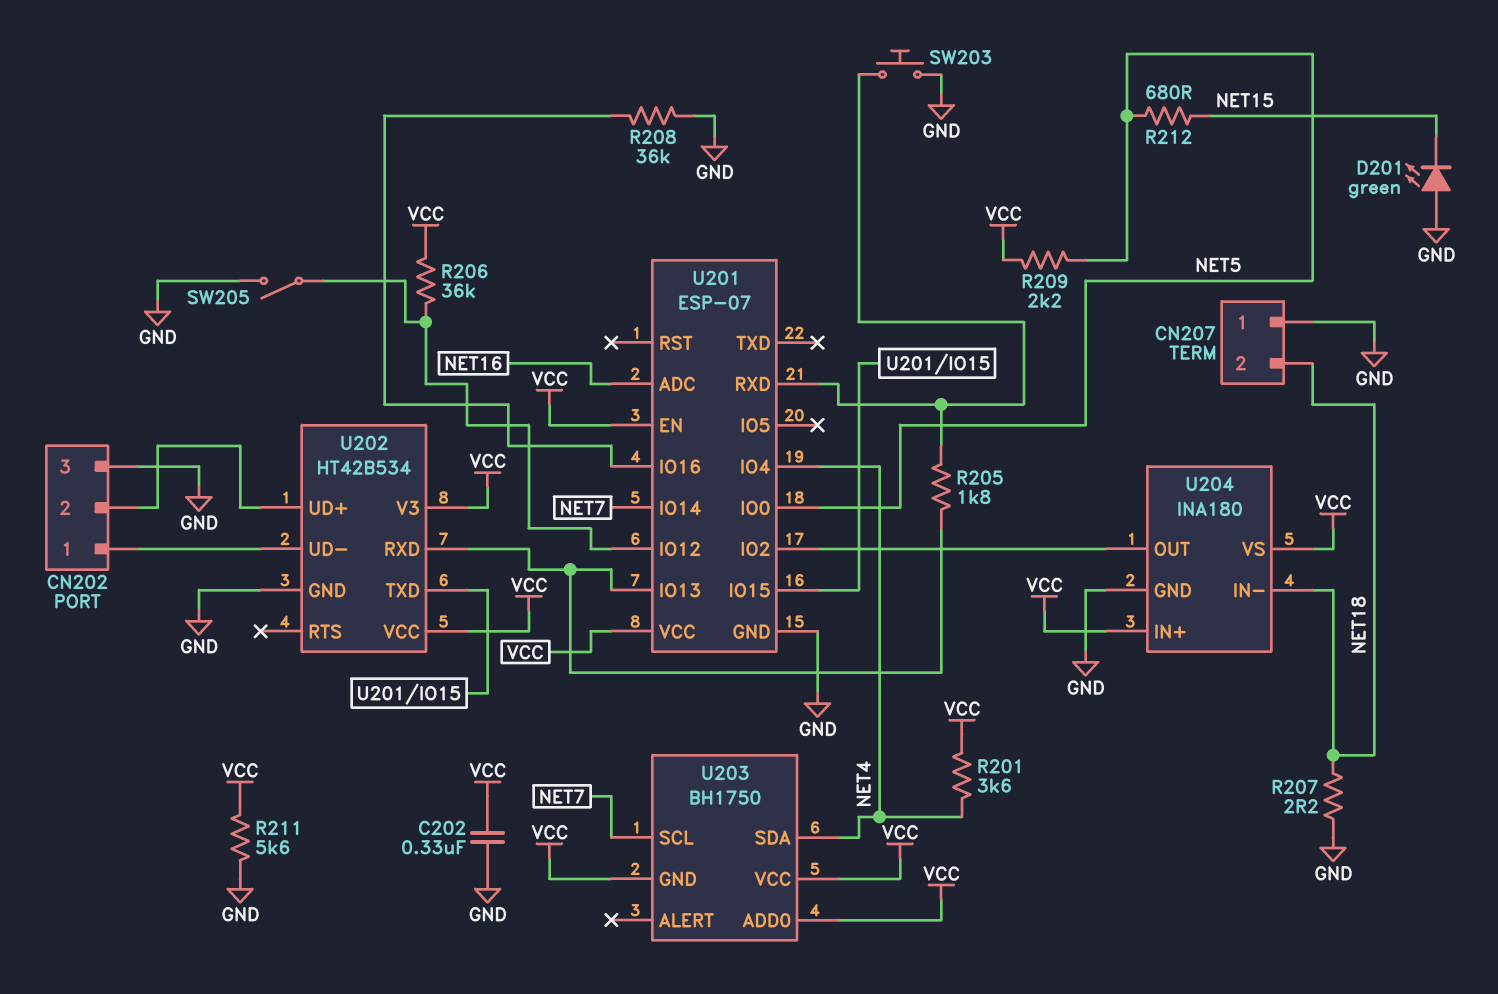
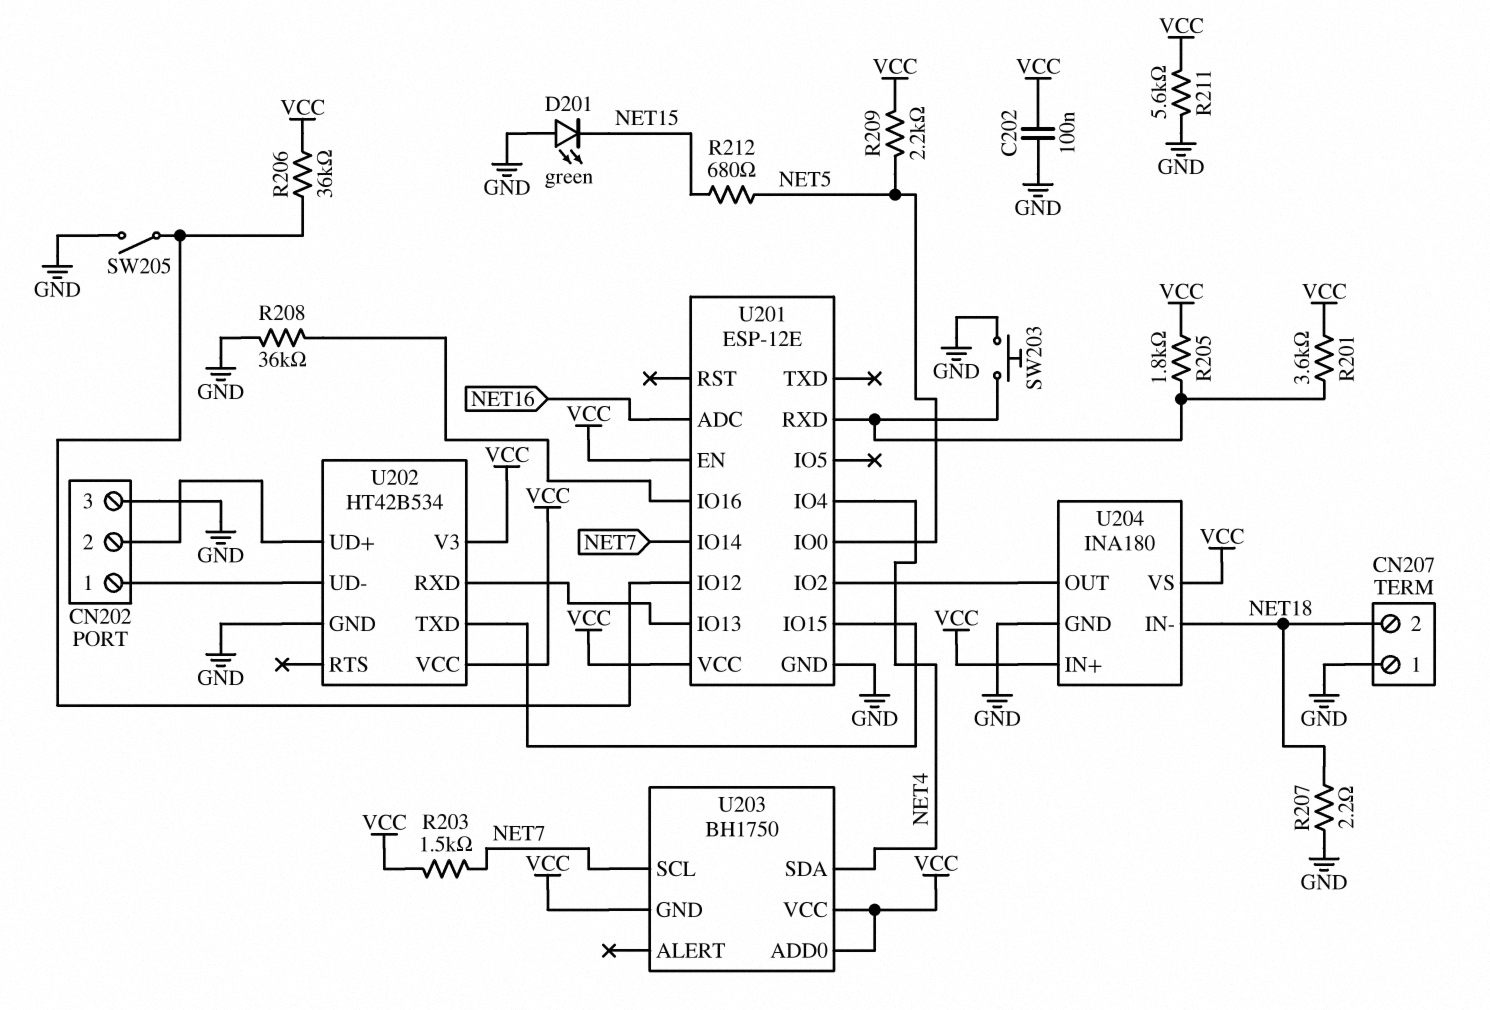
C202: 330nF (GND, VCC) -> 100nF (GND, VCC)
R201: 3.6k (NET4, VCC) -> 3.6k (U201/RXD, VCC)
R203: none -> 1.5k (NET7, VCC)
R205: 1.8k (U201/IO13, U201/RXD) -> 1.8k (U201/RXD, VCC)
U201: ESP-07 -> ESP-12E

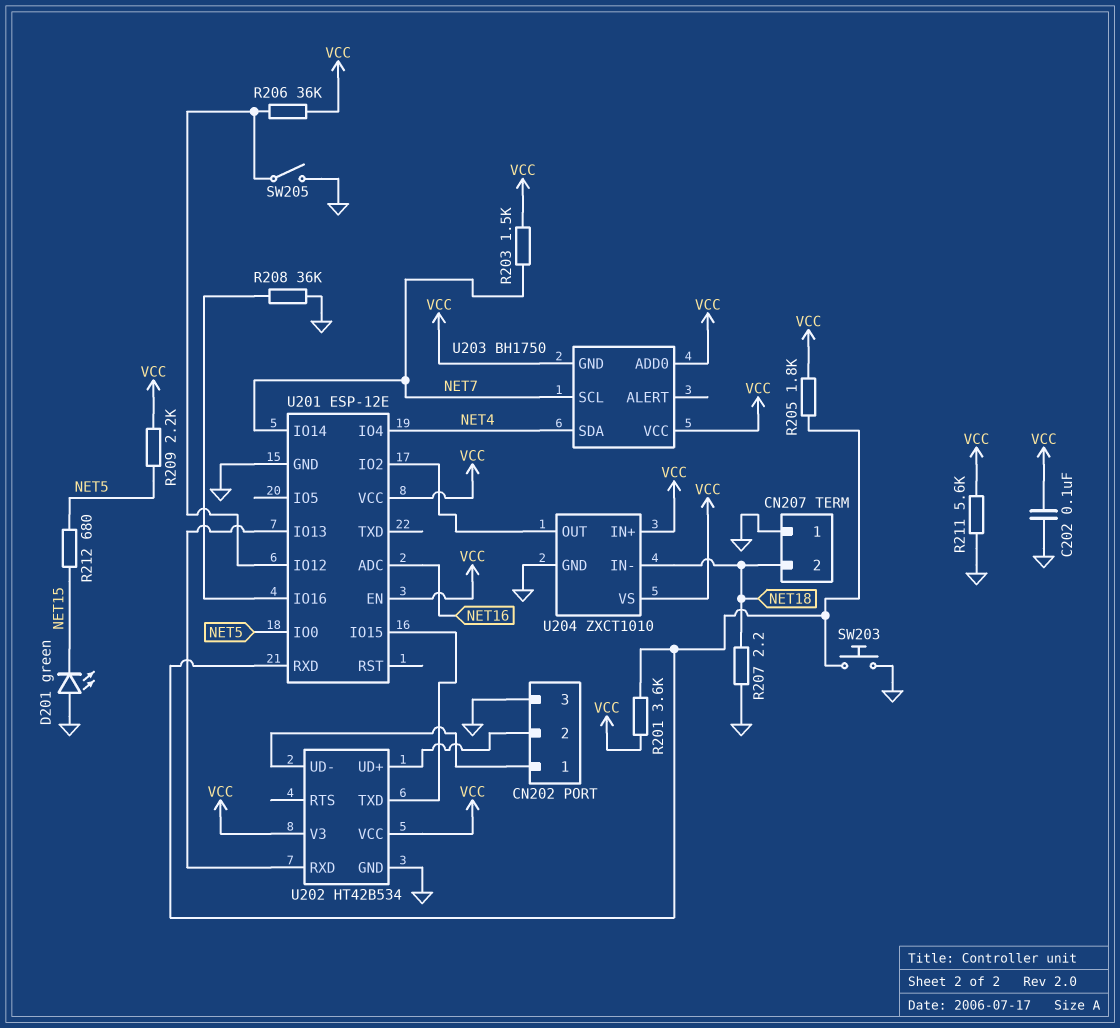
U204: INA180 -> ZXCT1010

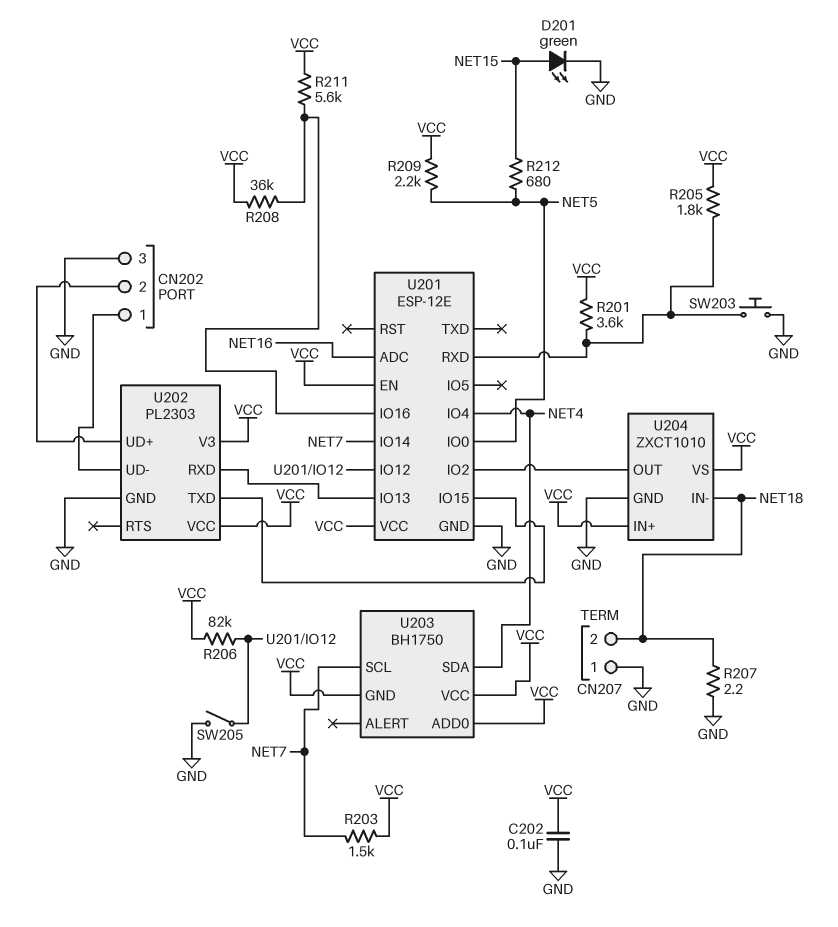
D201: LED green (A GND, K NET15) -> LED green (A NET15, K GND)
R206: 36k (U201/IO12, VCC) -> 82k (U201/IO12, VCC)
R208: 36k (GND, U201/IO16) -> 36k (U201/IO16, VCC)
R211: 5.6k (GND, VCC) -> 5.6k (U201/IO16, VCC)
U202: HT42B534 -> PL2303

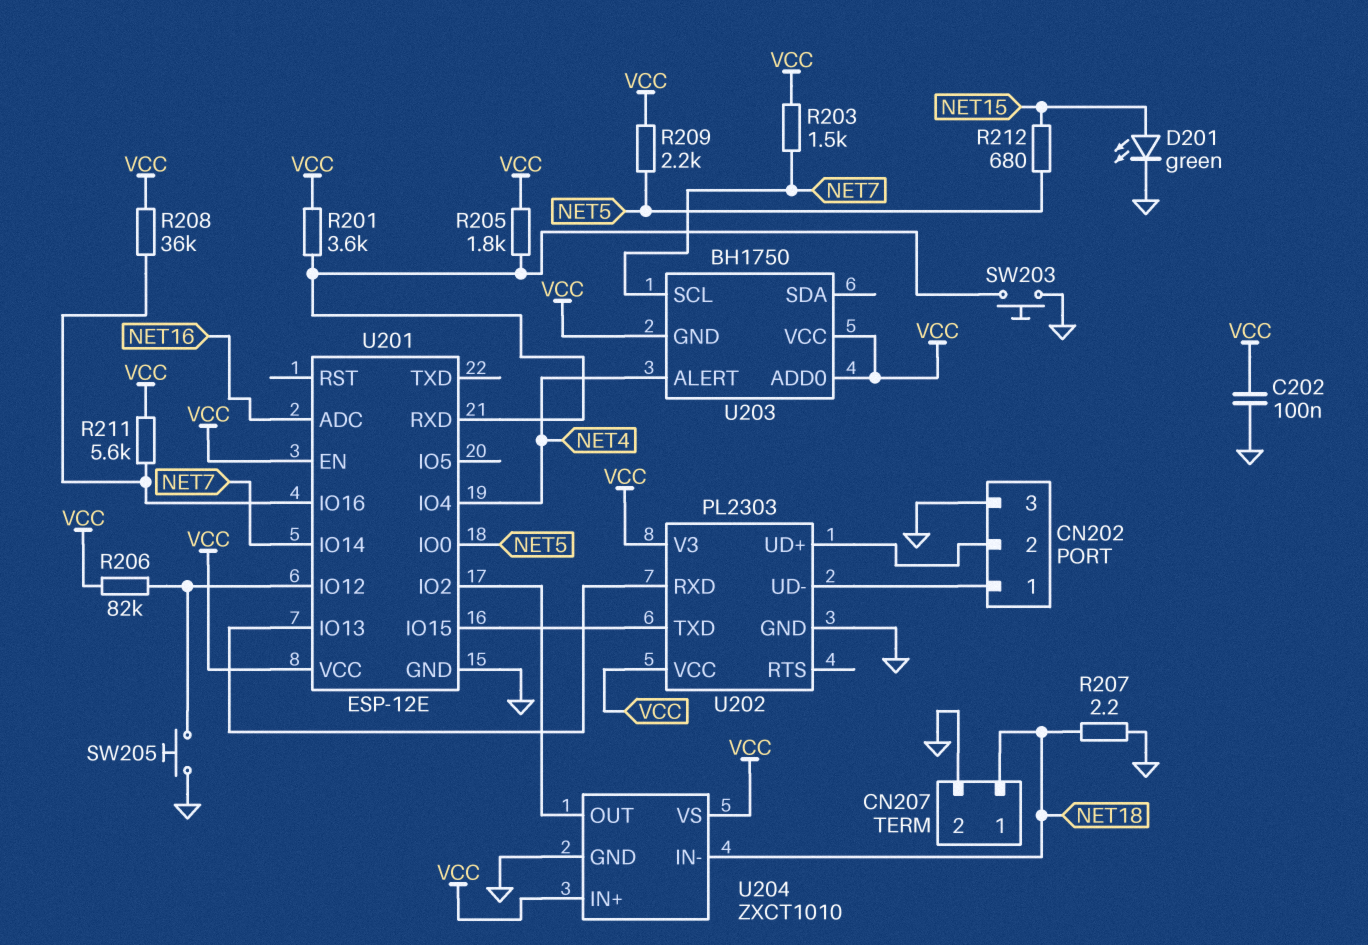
CN207 pin 1: GND -> NET18
CN207 pin 2: NET18 -> GND
SW205: switch (GND, U201/IO12) -> button (GND, U201/IO12)
U203 pin ALERT: none -> NET4
U203 pin SDA: NET4 -> none

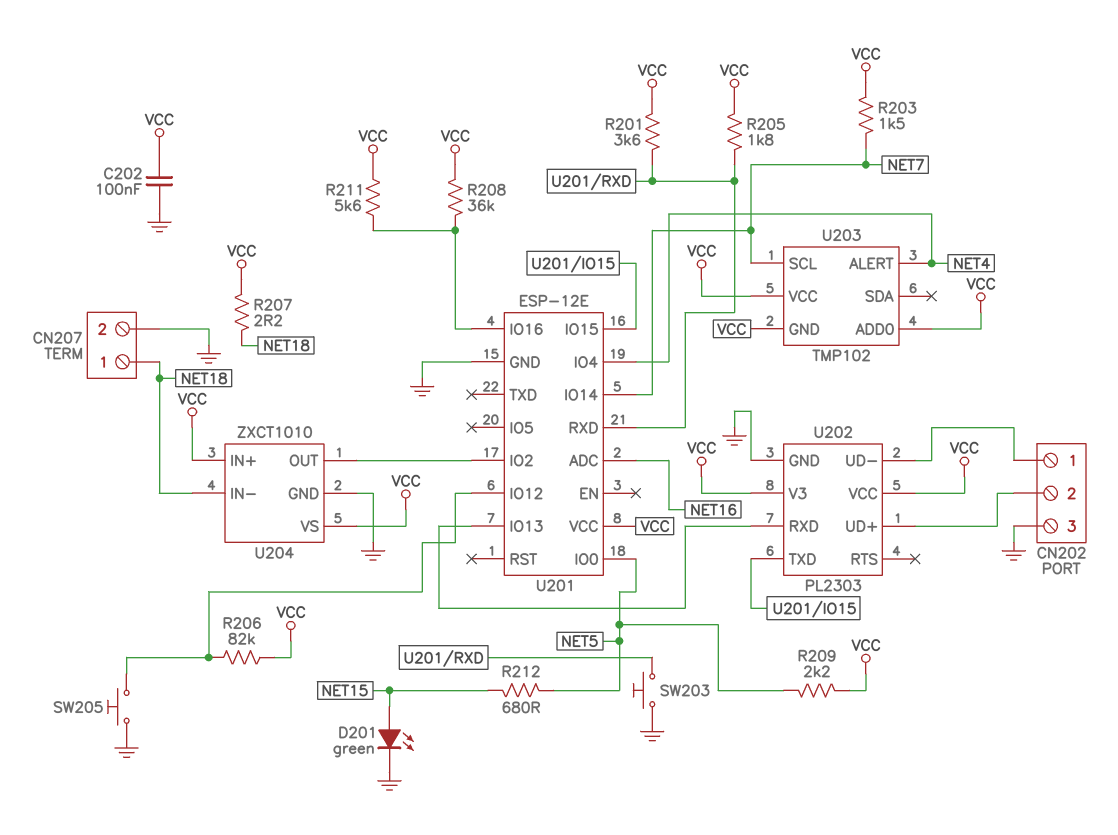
R207: 2.2 (GND, NET18) -> 2.2 (NET18, VCC)
U201 pin EN: VCC -> none
U203: BH1750 -> TMP102

